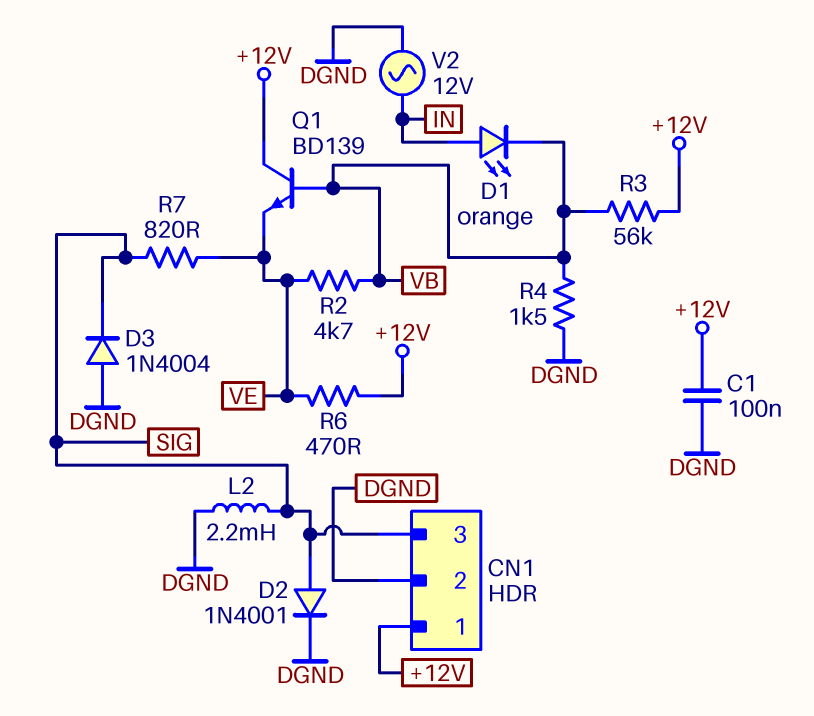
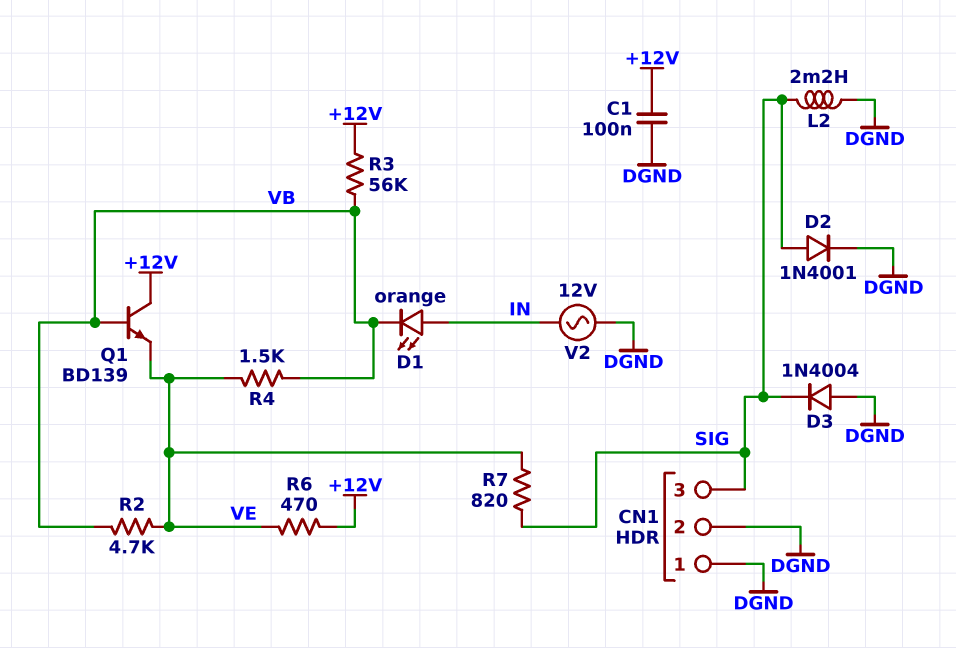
CN1 pin 1: +12V -> DGND
R4: 1.5k (DGND, VB) -> 1.5k (VB, VE)

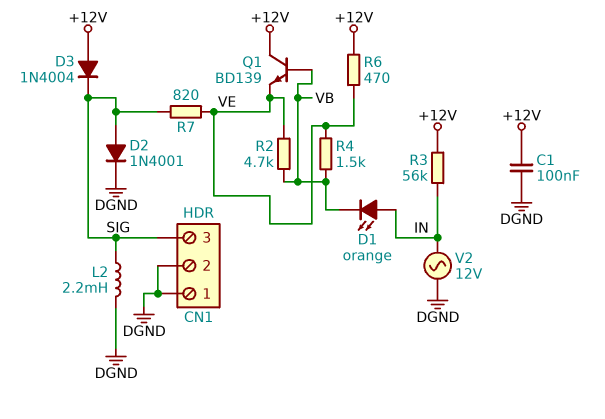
D3: diode 1N4004 (A DGND, K SIG) -> diode 1N4004 (A +12V, K SIG)
R3: 56k (+12V, VB) -> 56k (+12V, IN)

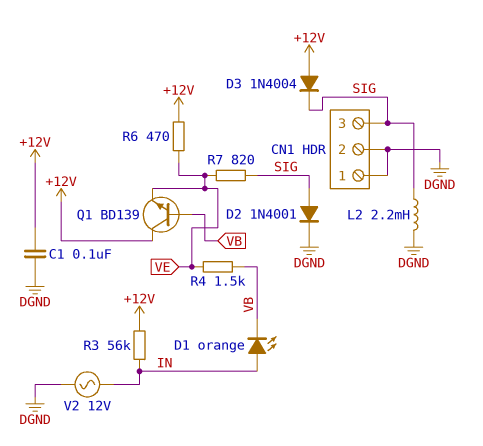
R2: 4.7k (VB, VE) -> none

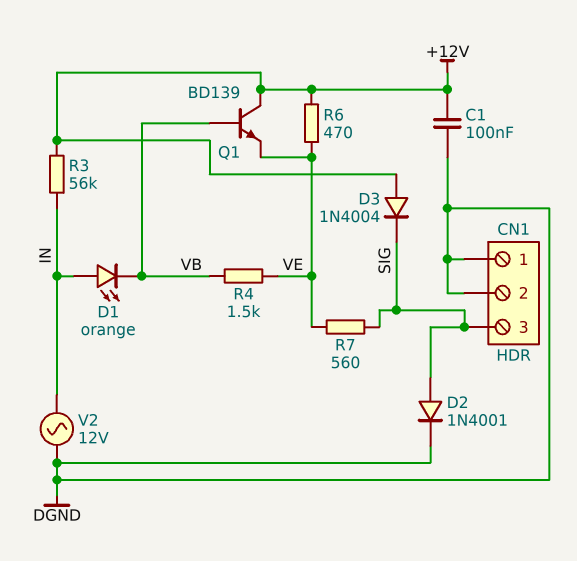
L2: 2.2mH (DGND, SIG) -> none
R7: 820 (SIG, VE) -> 560 (SIG, VE)

